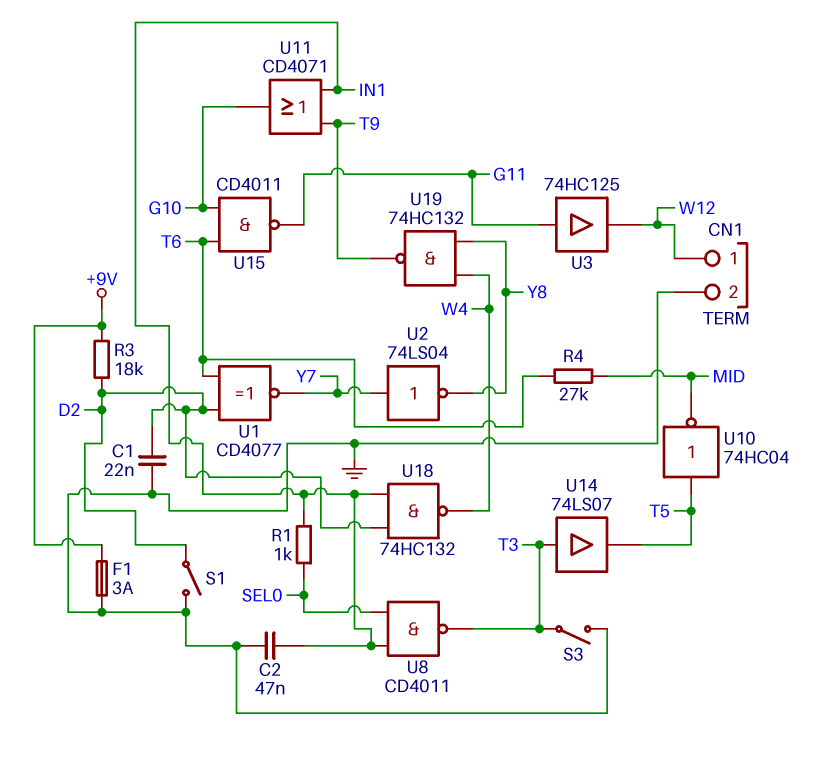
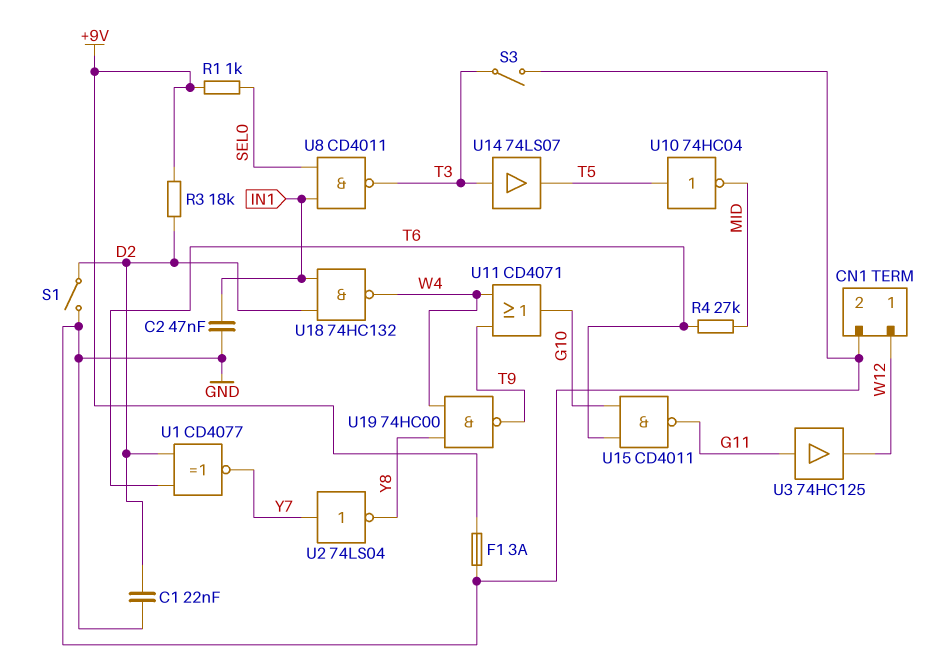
R1: 1k (IN1, SEL0) -> 1k (+9V, SEL0)
U11: OR CD4071 (in IN1, in T9, out G10) -> OR CD4071 (in T9, in W4, out G10)
U19: NAND 74HC132 (in W4, in Y8, out T9) -> NAND 74HC00 (in W4, in Y8, out T9)

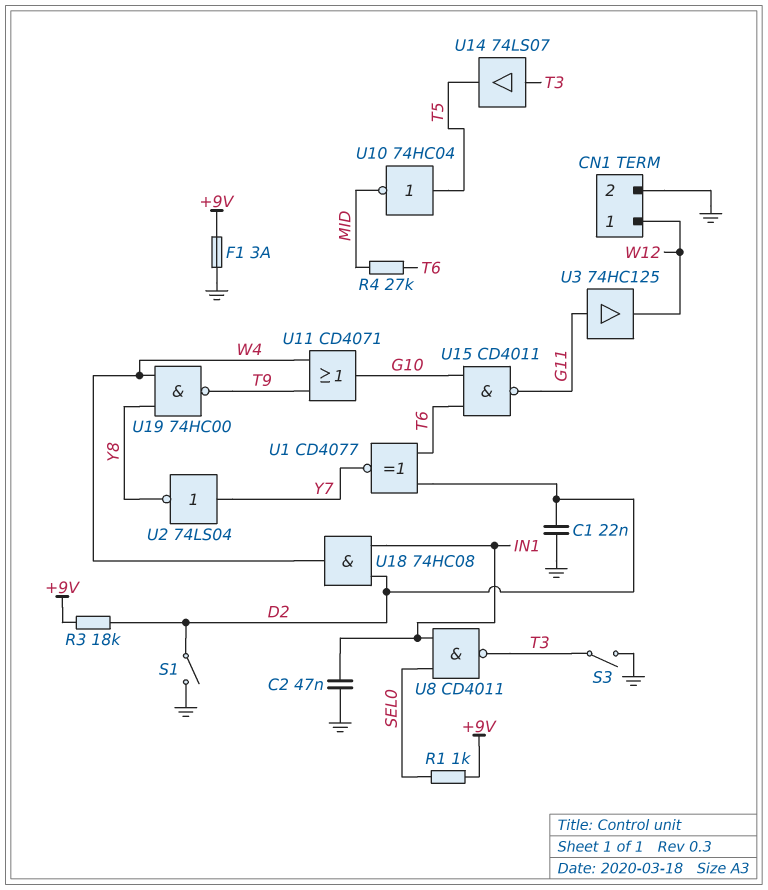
U18: NAND 74HC132 (in D2, in IN1, out W4) -> AND 74HC08 (in D2, in IN1, out W4)

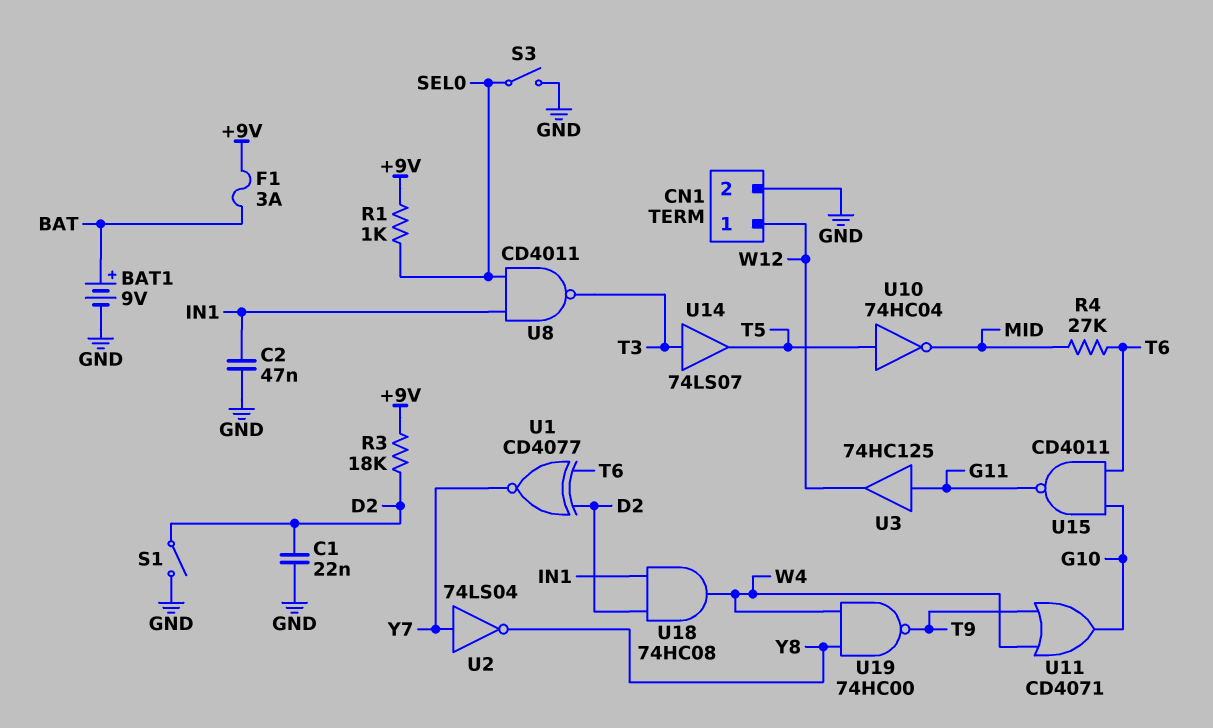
BAT1: none -> 9V (plus BAT, minus GND)
F1: 3A (+9V, GND) -> 3A (+9V, BAT)
S3: switch (GND, T3) -> switch (GND, SEL0)

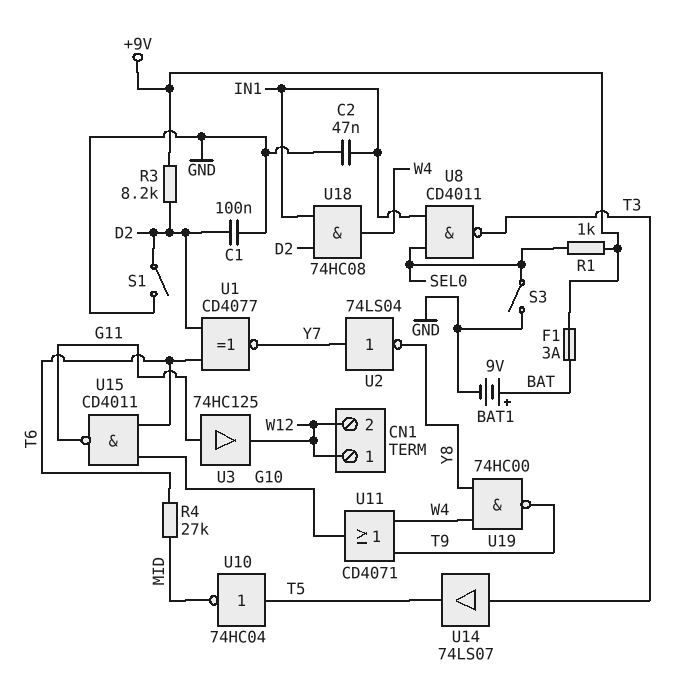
C1: 22nF (D2, GND) -> 100nF (D2, GND)
CN1 pin 2: GND -> W12
R3: 18k (+9V, D2) -> 8.2k (+9V, D2)

